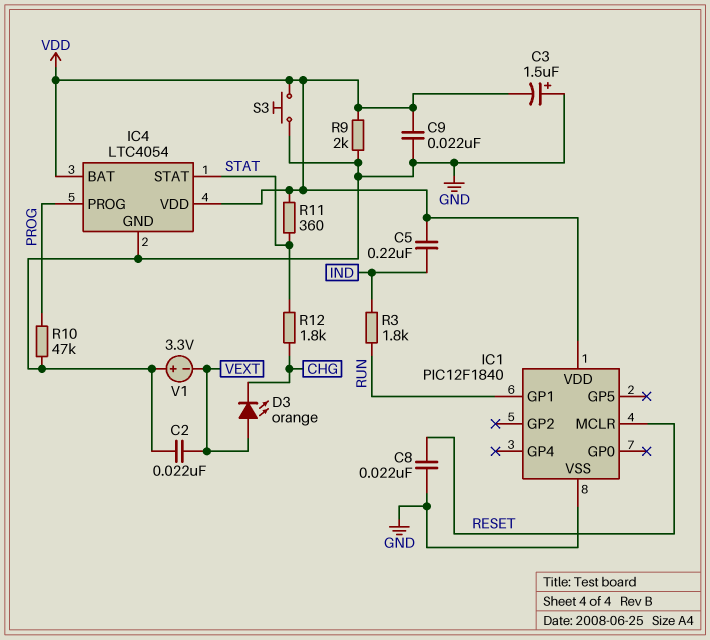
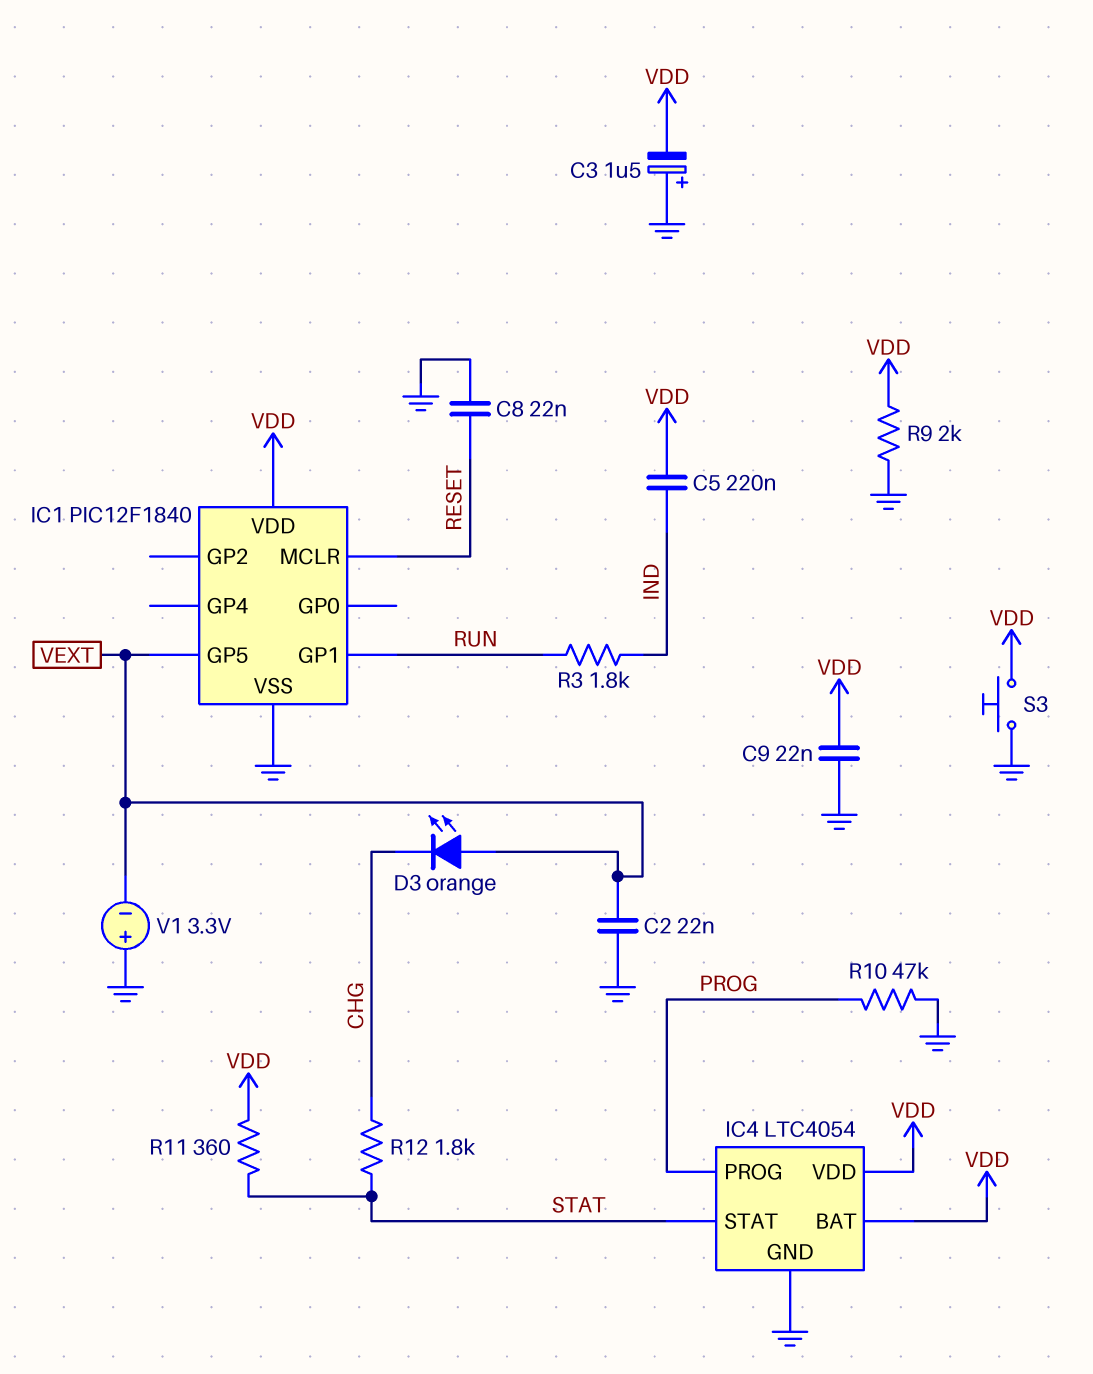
IC1 pin GP5: none -> VEXT

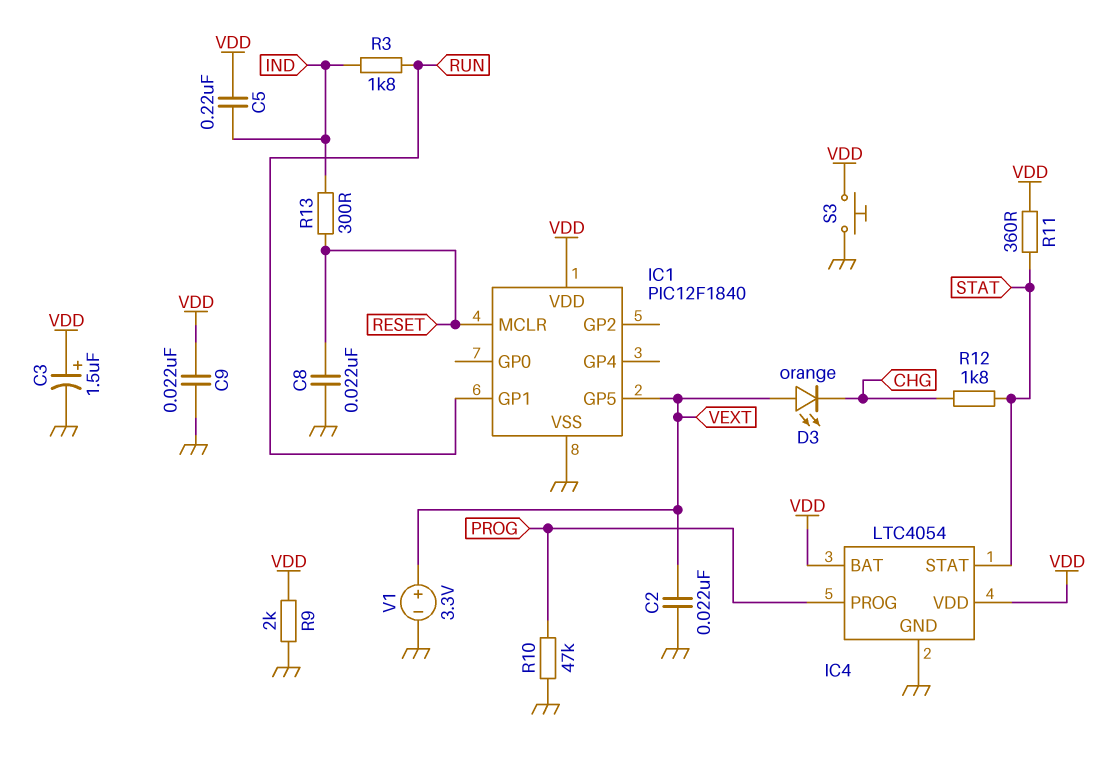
C3: 1.5uF (plus GND, minus VDD) -> 1.5uF (plus VDD, minus GND)
R13: none -> 300 (IND, RESET)
V1: 3.3V (plus GND, minus VEXT) -> 3.3V (plus VEXT, minus GND)

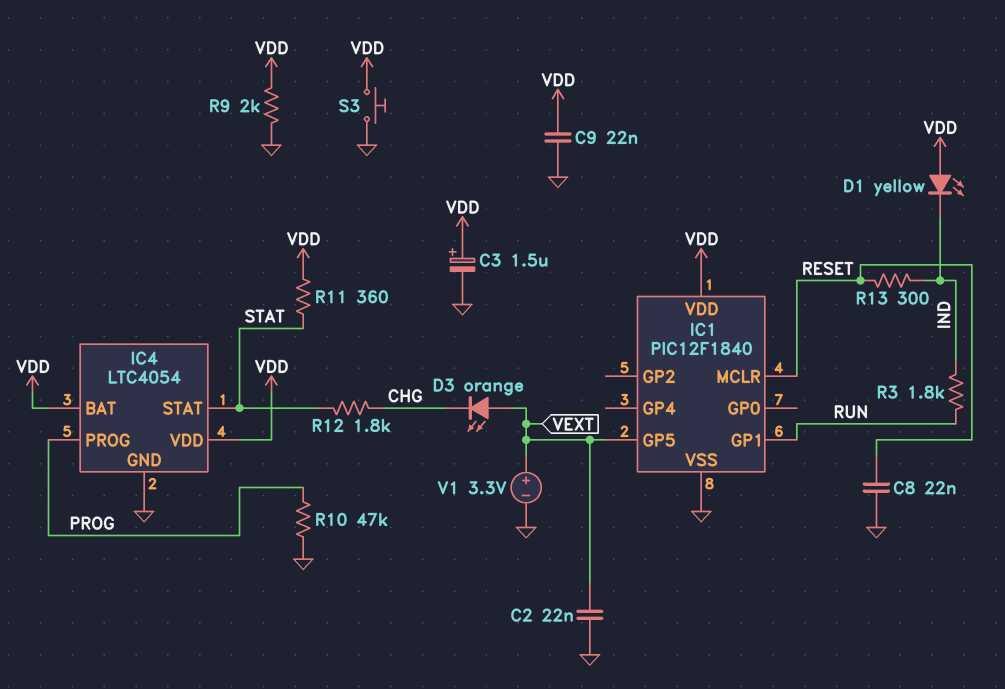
C5: 220nF (IND, VDD) -> none
D1: none -> LED yellow (A VDD, K IND)

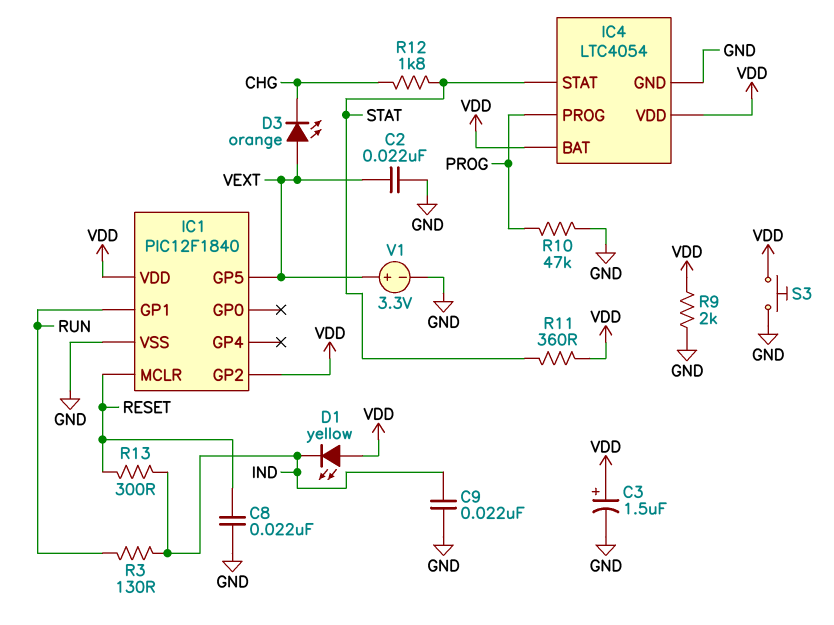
C9: 22nF (GND, VDD) -> 22nF (GND, IND)
IC1 pin GP2: none -> VDD
R3: 1.8k (IND, RUN) -> 130 (IND, RUN)

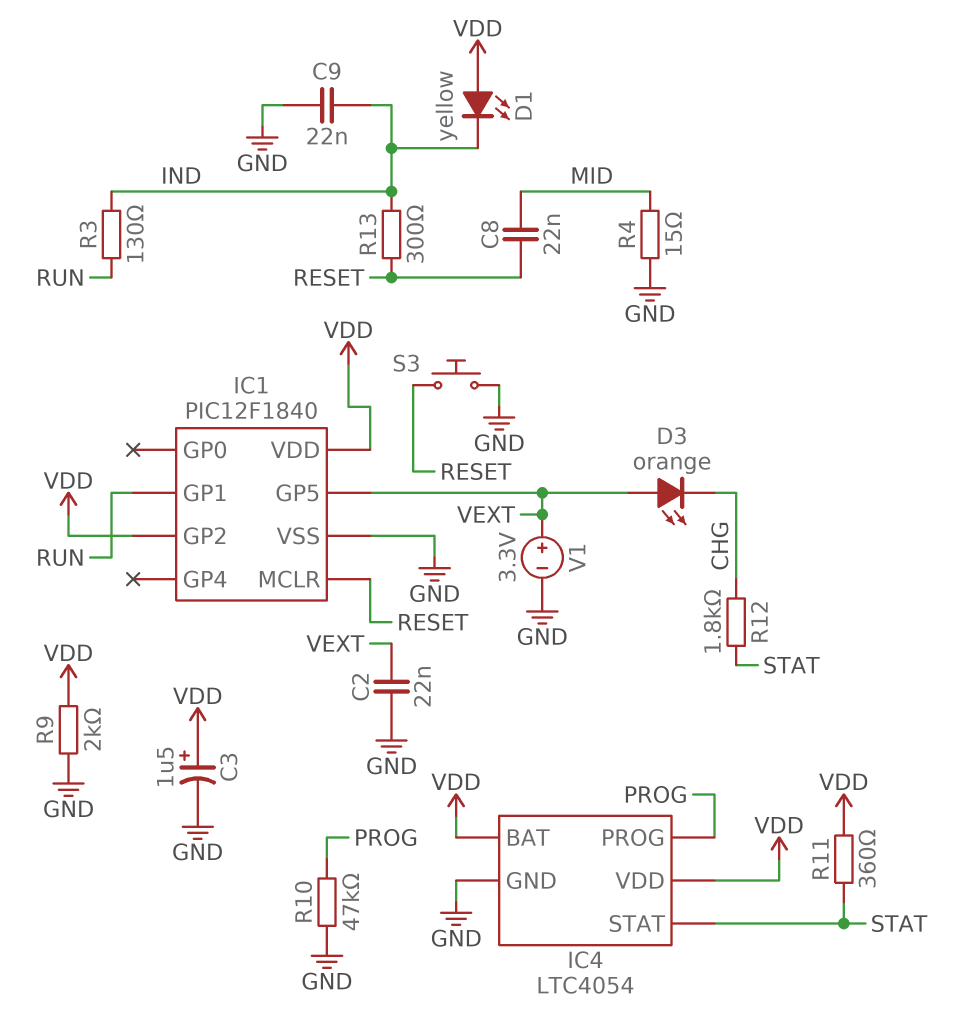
C8: 22nF (GND, RESET) -> 22nF (MID, RESET)
R4: none -> 15 (GND, MID)
S3: button (GND, VDD) -> button (GND, RESET)

